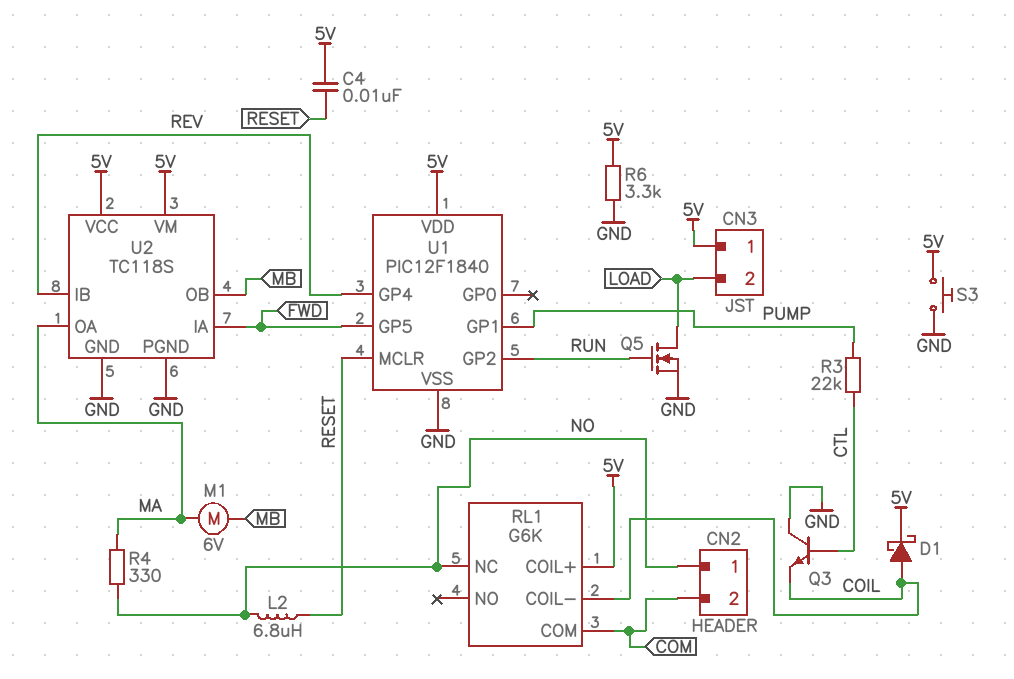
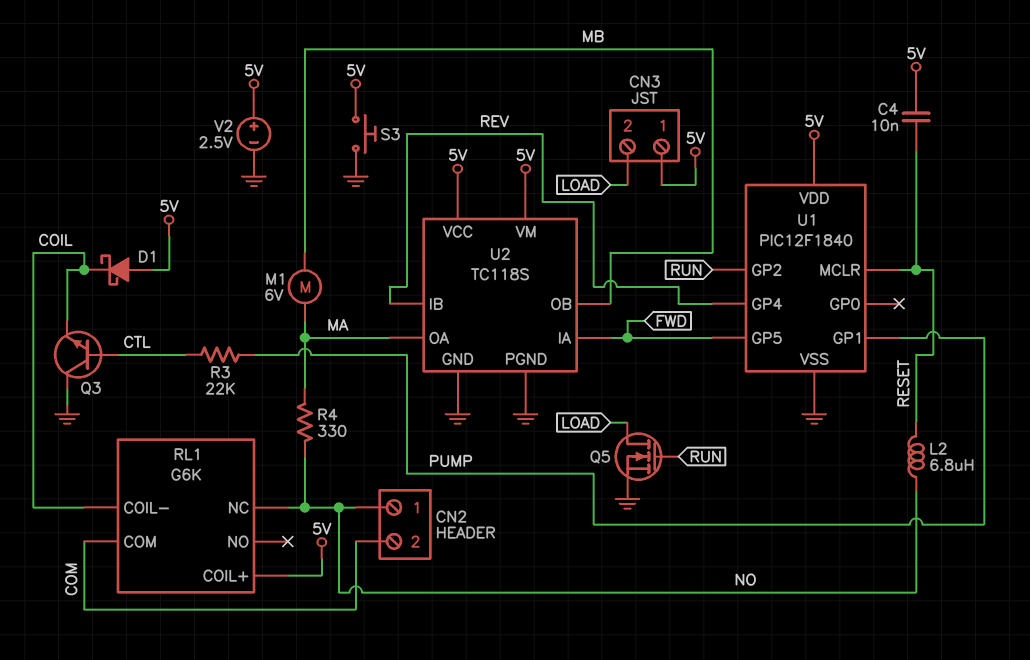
D1: schottky (A COIL, K 5V) -> schottky (A 5V, K COIL)
R6: 3.3k (5V, GND) -> none
V2: none -> 2.5V (plus 5V, minus GND)

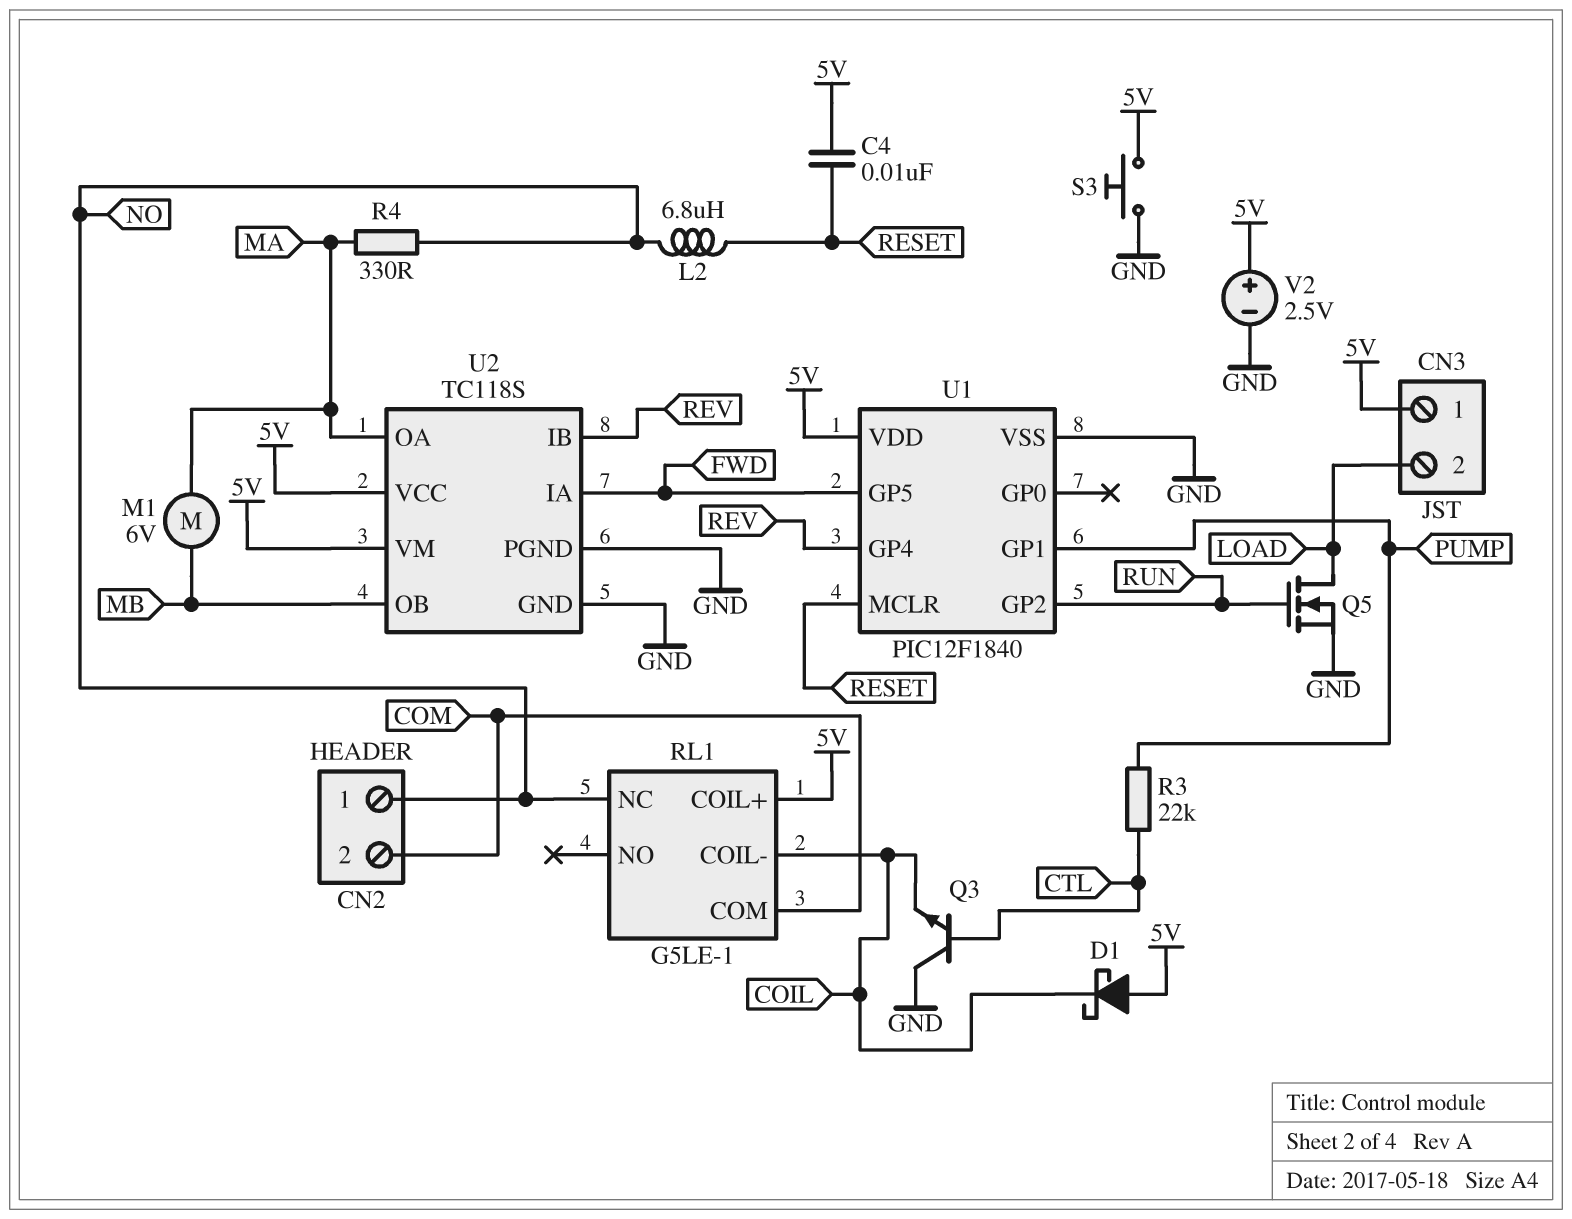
RL1: G6K -> G5LE-1

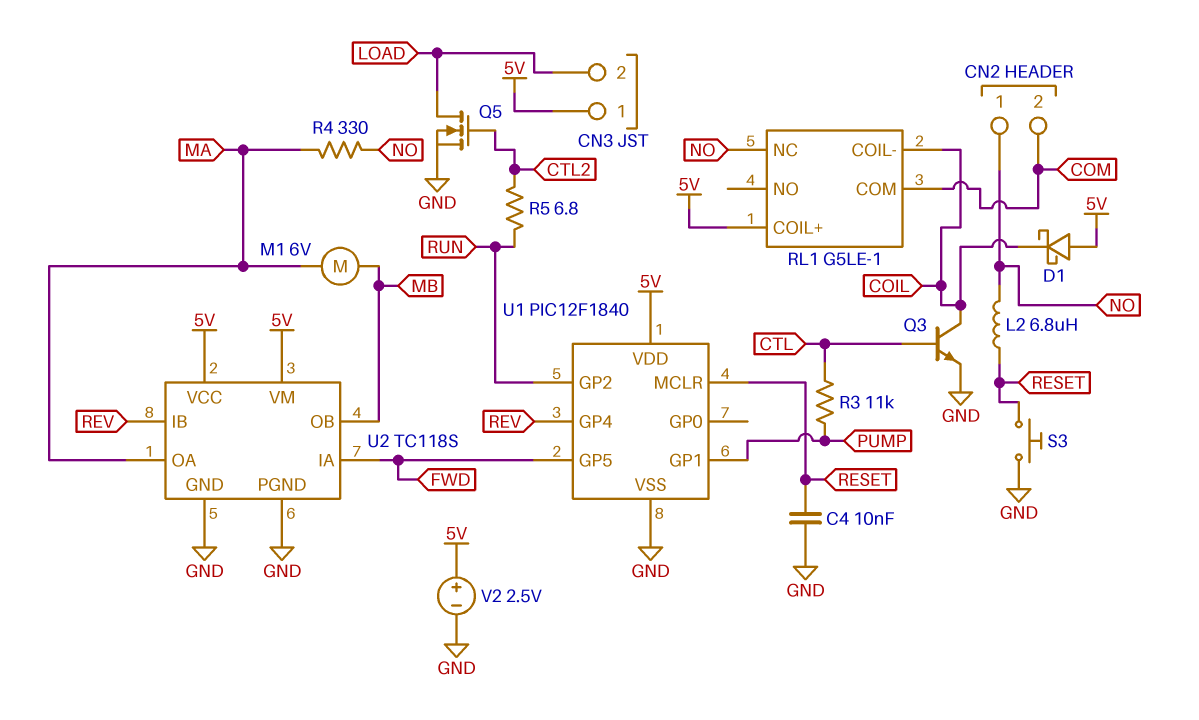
C4: 10nF (5V, RESET) -> 10nF (GND, RESET)
Q3: NPN (B CTL, C GND, E COIL) -> NPN (B CTL, C COIL, E GND)
Q5: NMOS (G RUN, D LOAD, S GND) -> NMOS (G CTL2, D LOAD, S GND)
R3: 22k (CTL, PUMP) -> 11k (CTL, PUMP)
R5: none -> 6.8 (CTL2, RUN)
S3: button (5V, GND) -> button (GND, RESET)

